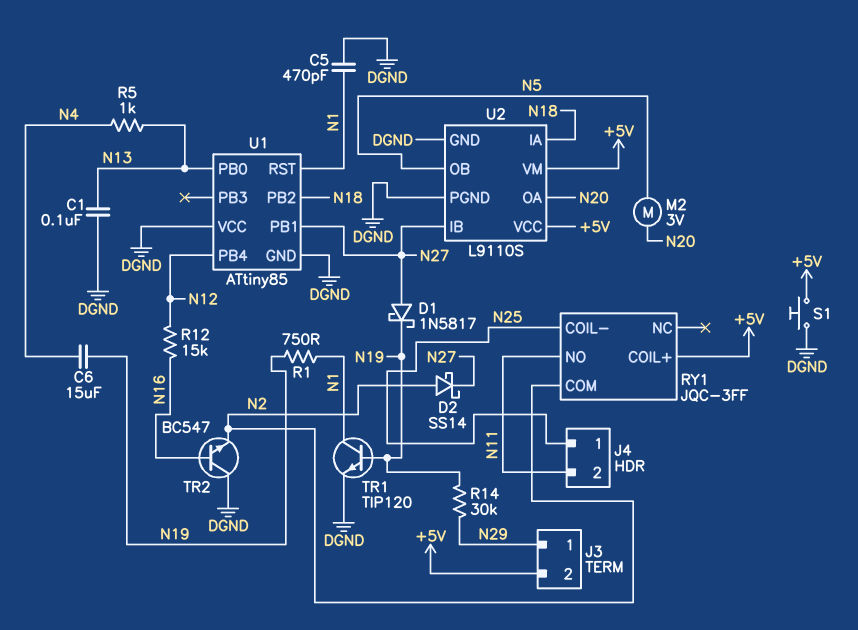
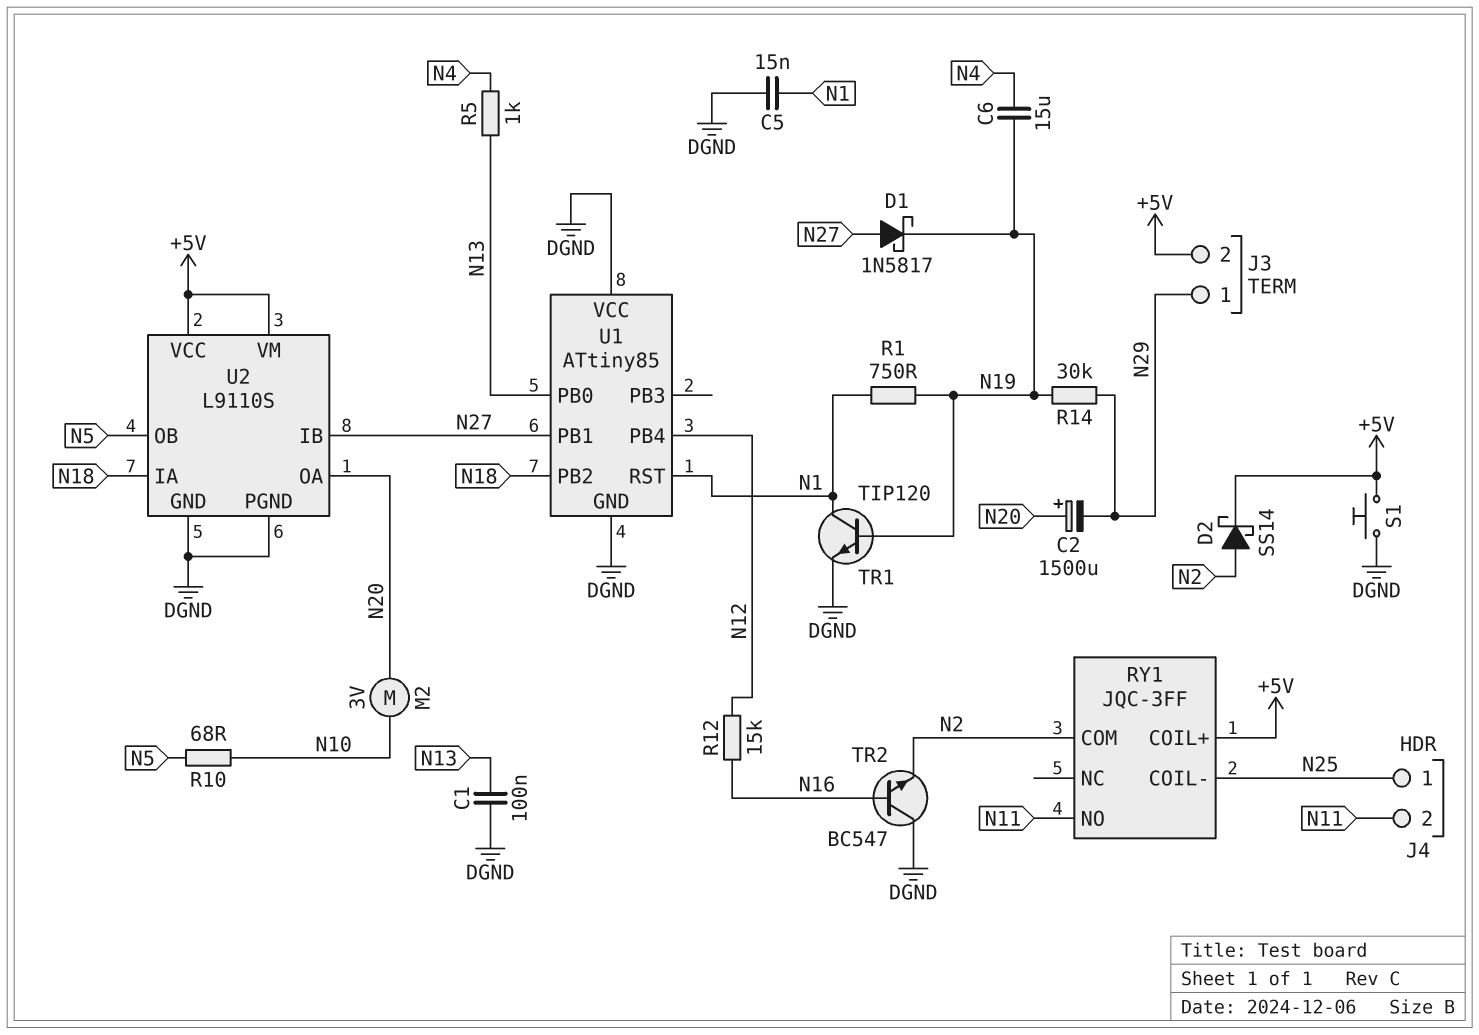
C2: none -> 1500uF (plus N20, minus N29)
C5: 470pF (DGND, N1) -> 15nF (DGND, N1)
D2: schottky SS14 (A N2, K N27) -> schottky SS14 (A N2, K +5V)
M2: motor 3V (N5, N20) -> motor 3V (N10, N20)
R10: none -> 68 (N5, N10)

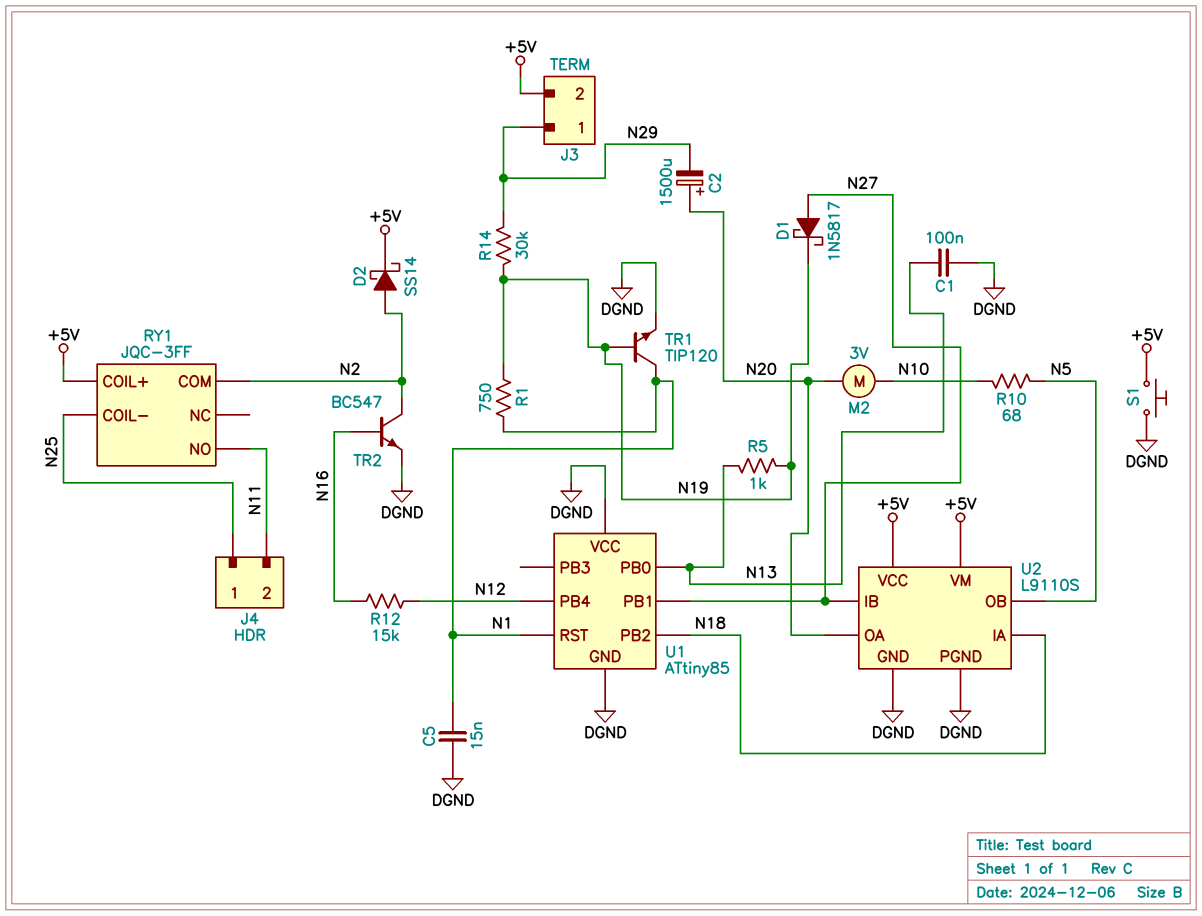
C6: 15uF (N4, N19) -> none
R5: 1k (N4, N13) -> 1k (N13, N19)
TR2: NPN BC547 (B N16, C DGND, E N2) -> NPN BC547 (B N16, C N2, E DGND)

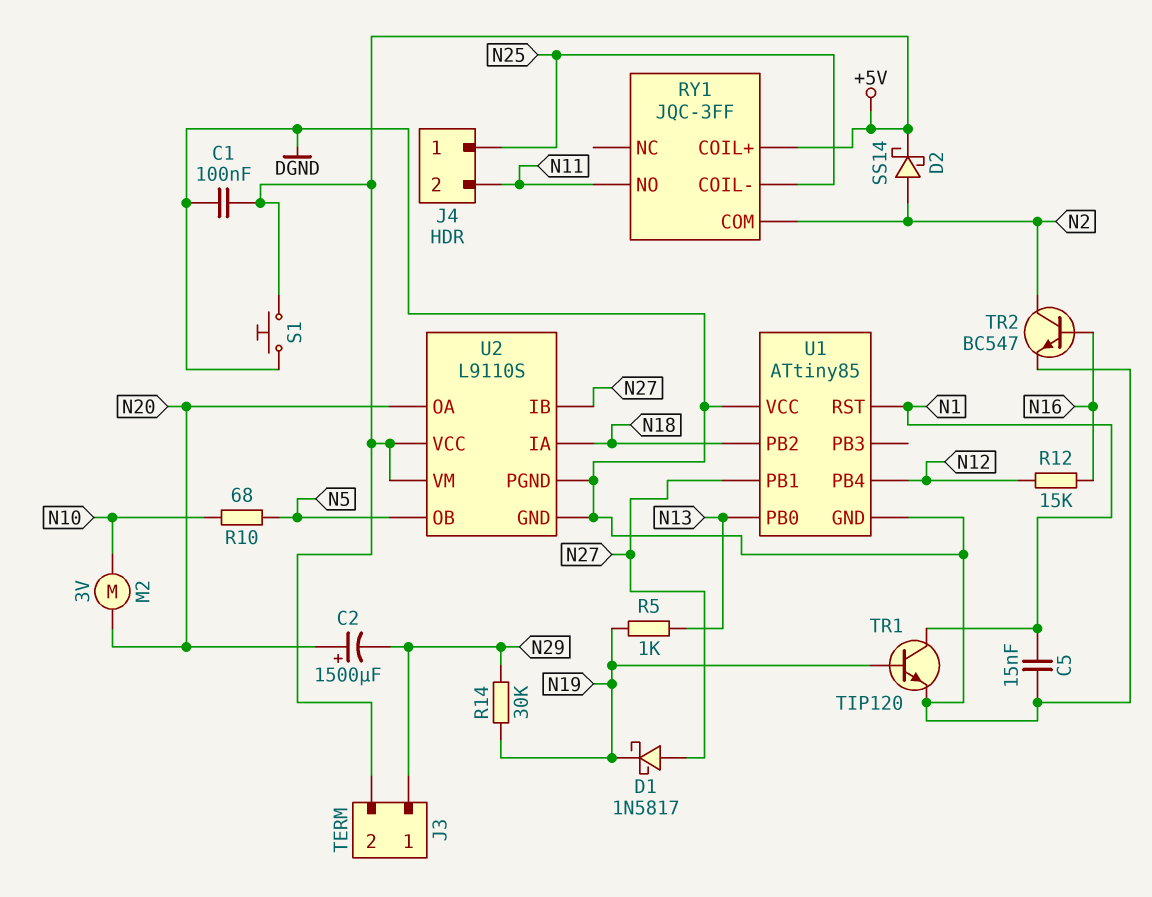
C1: 100nF (DGND, N13) -> 100nF (+5V, DGND)
R1: 750 (N1, N19) -> none

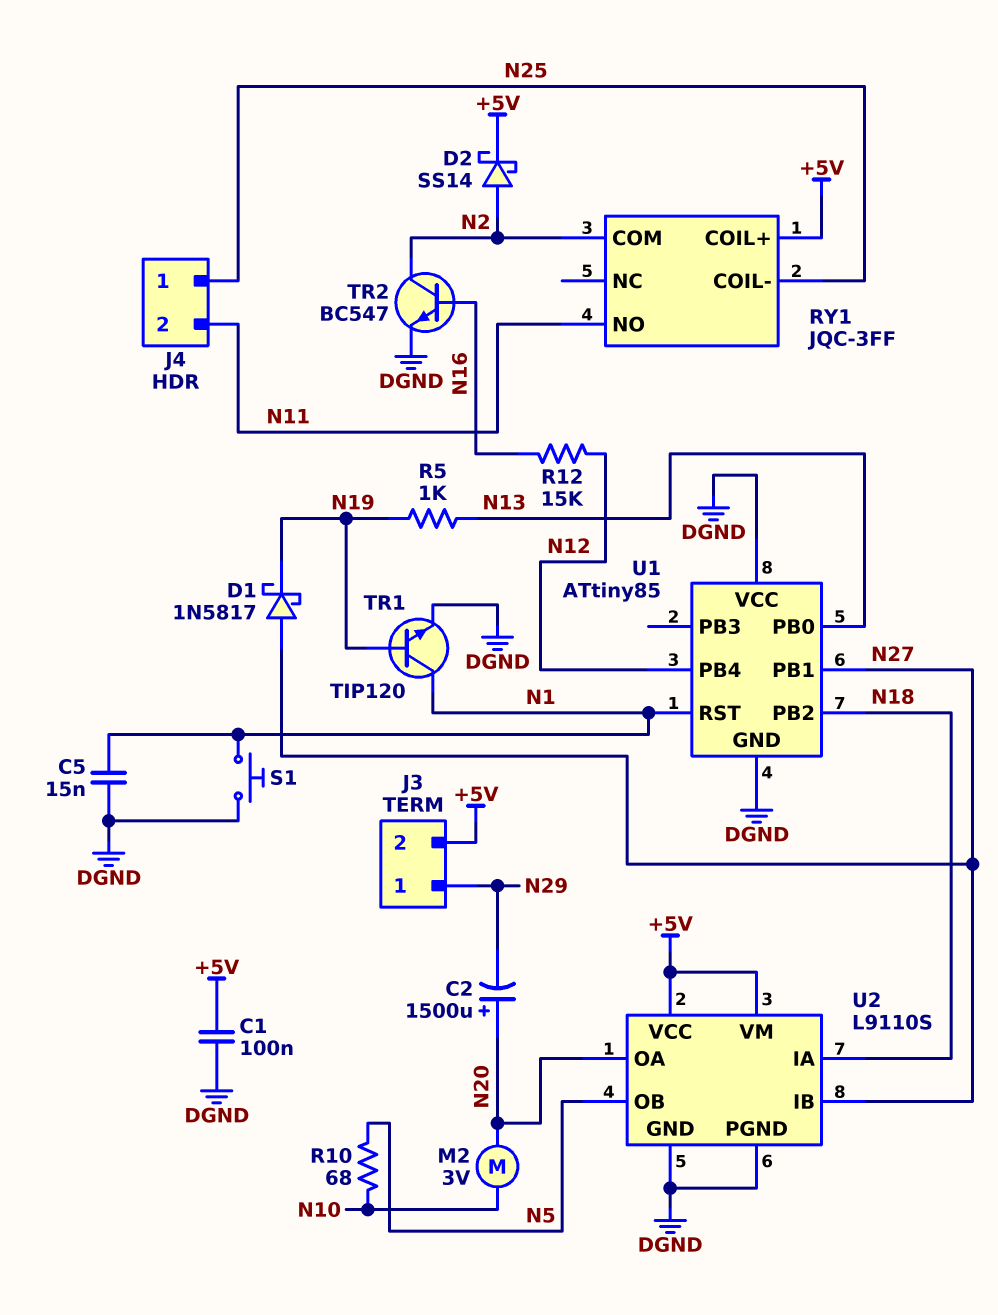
R14: 30k (N19, N29) -> none
S1: button (+5V, DGND) -> button (DGND, N1)

